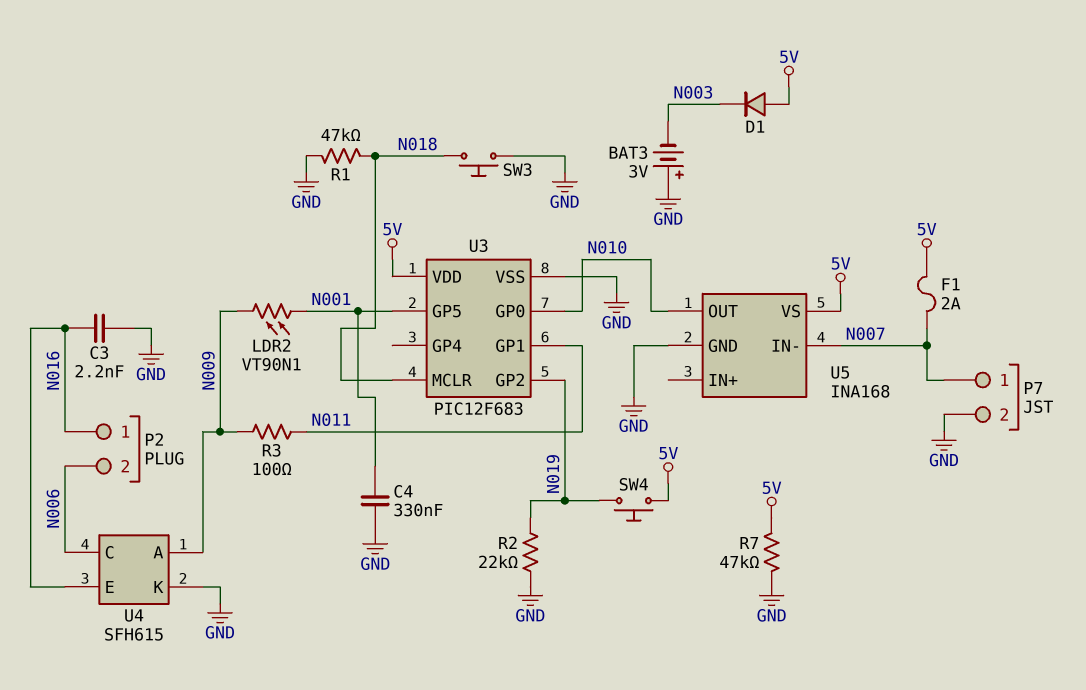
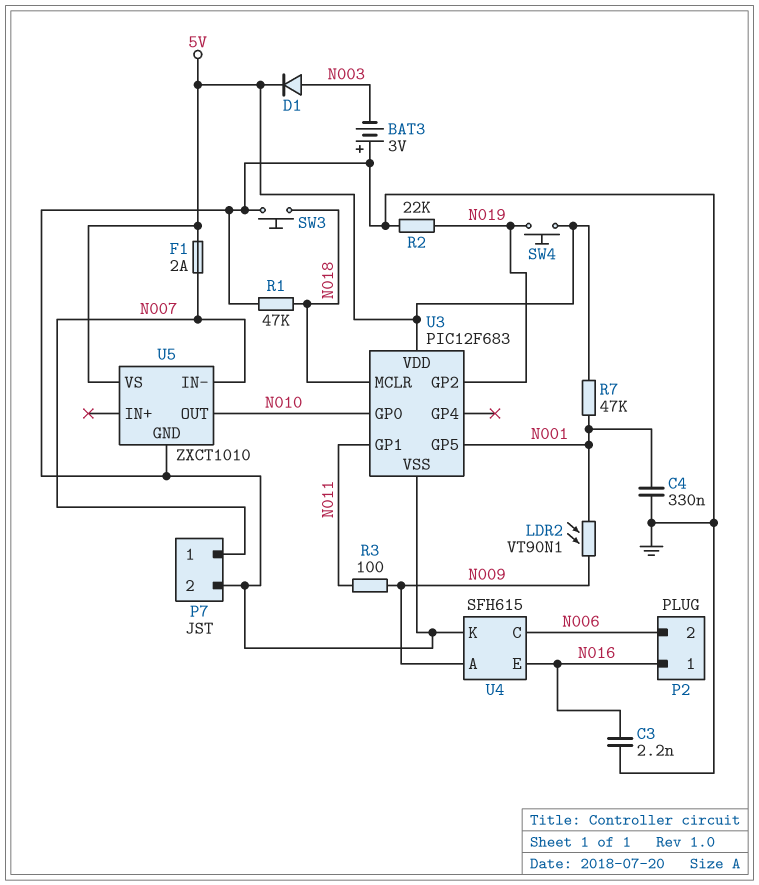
D1: diode (A 5V, K N003) -> diode (A N003, K 5V)
R7: 47k (5V, GND) -> 47k (5V, N001)
U5: INA168 -> ZXCT1010

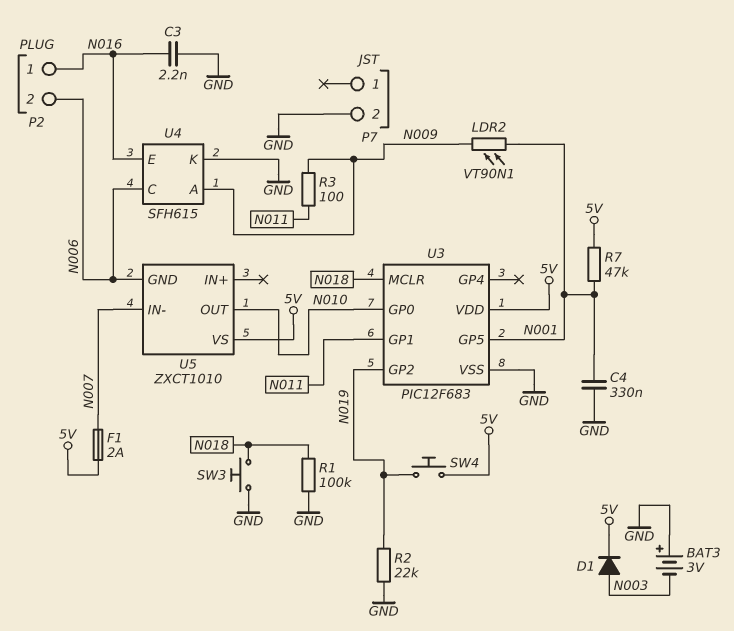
P7 pin 1: N007 -> none
R1: 47k (GND, N018) -> 100k (GND, N018)
U5 pin GND: GND -> N006

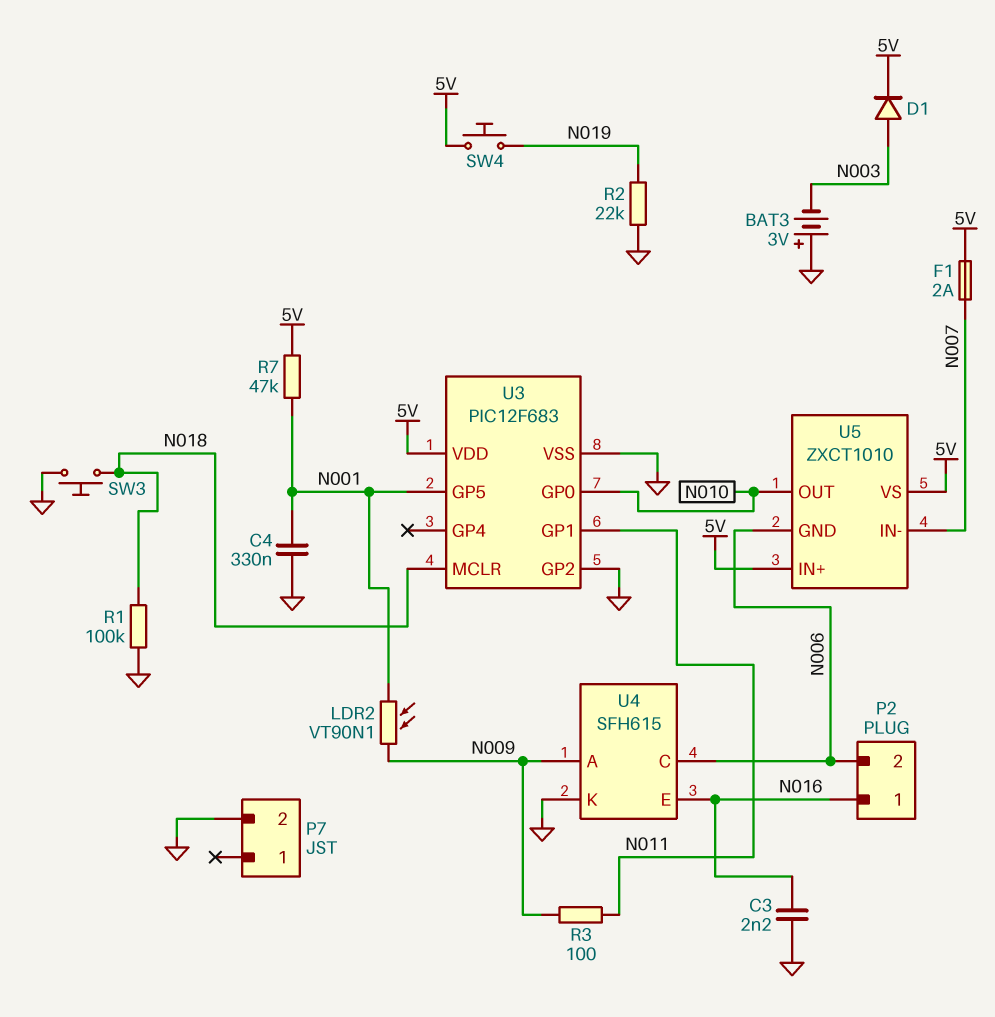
U3 pin GP2: N019 -> GND
U5 pin IN+: none -> 5V

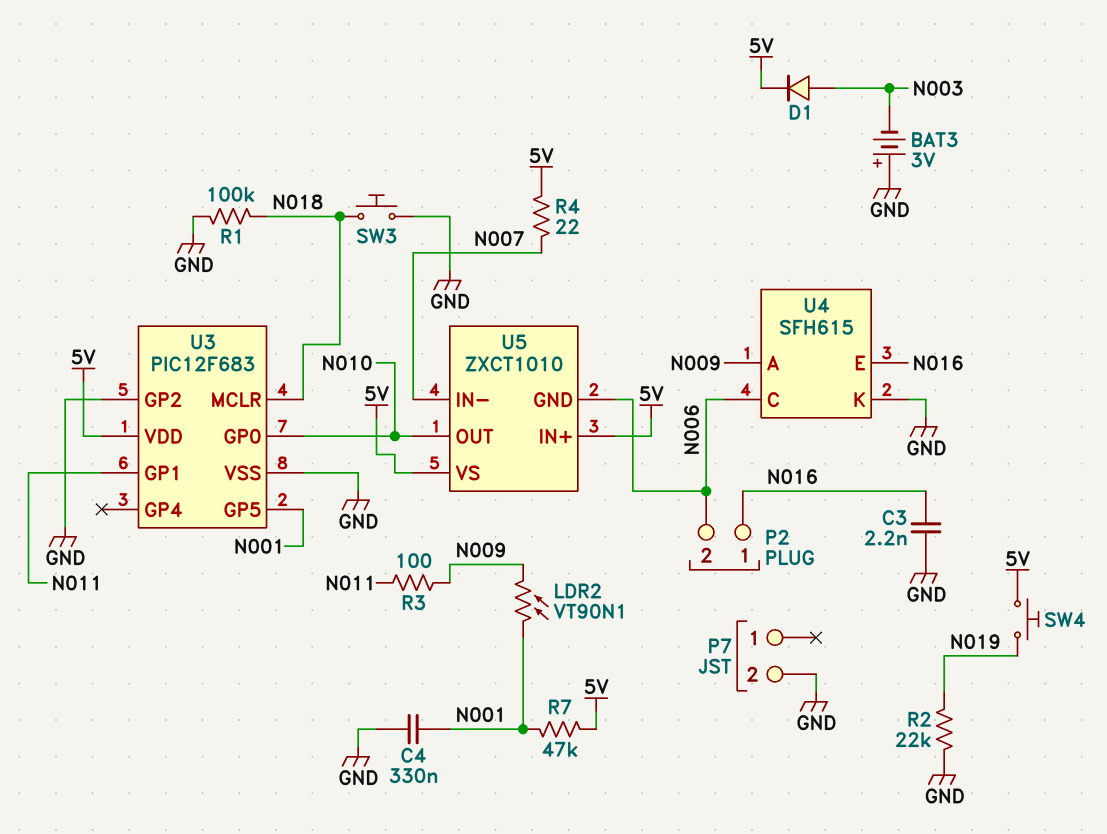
F1: 2A (5V, N007) -> none
R4: none -> 22 (5V, N007)

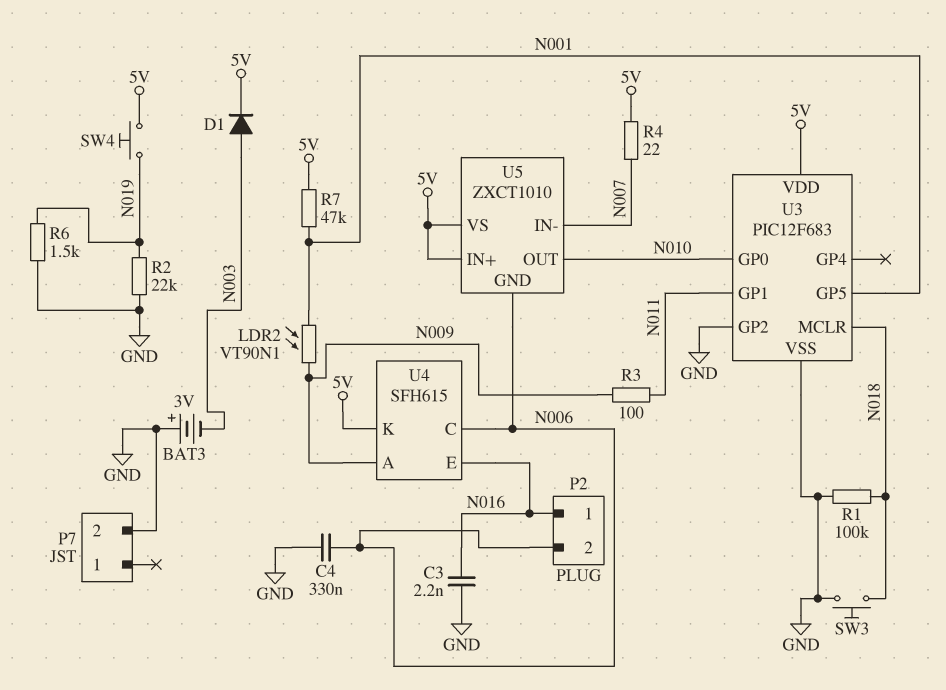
C4: 330nF (GND, N001) -> 330nF (GND, N006)
R6: none -> 1.5k (GND, N019)
U4 pin K: GND -> 5V

